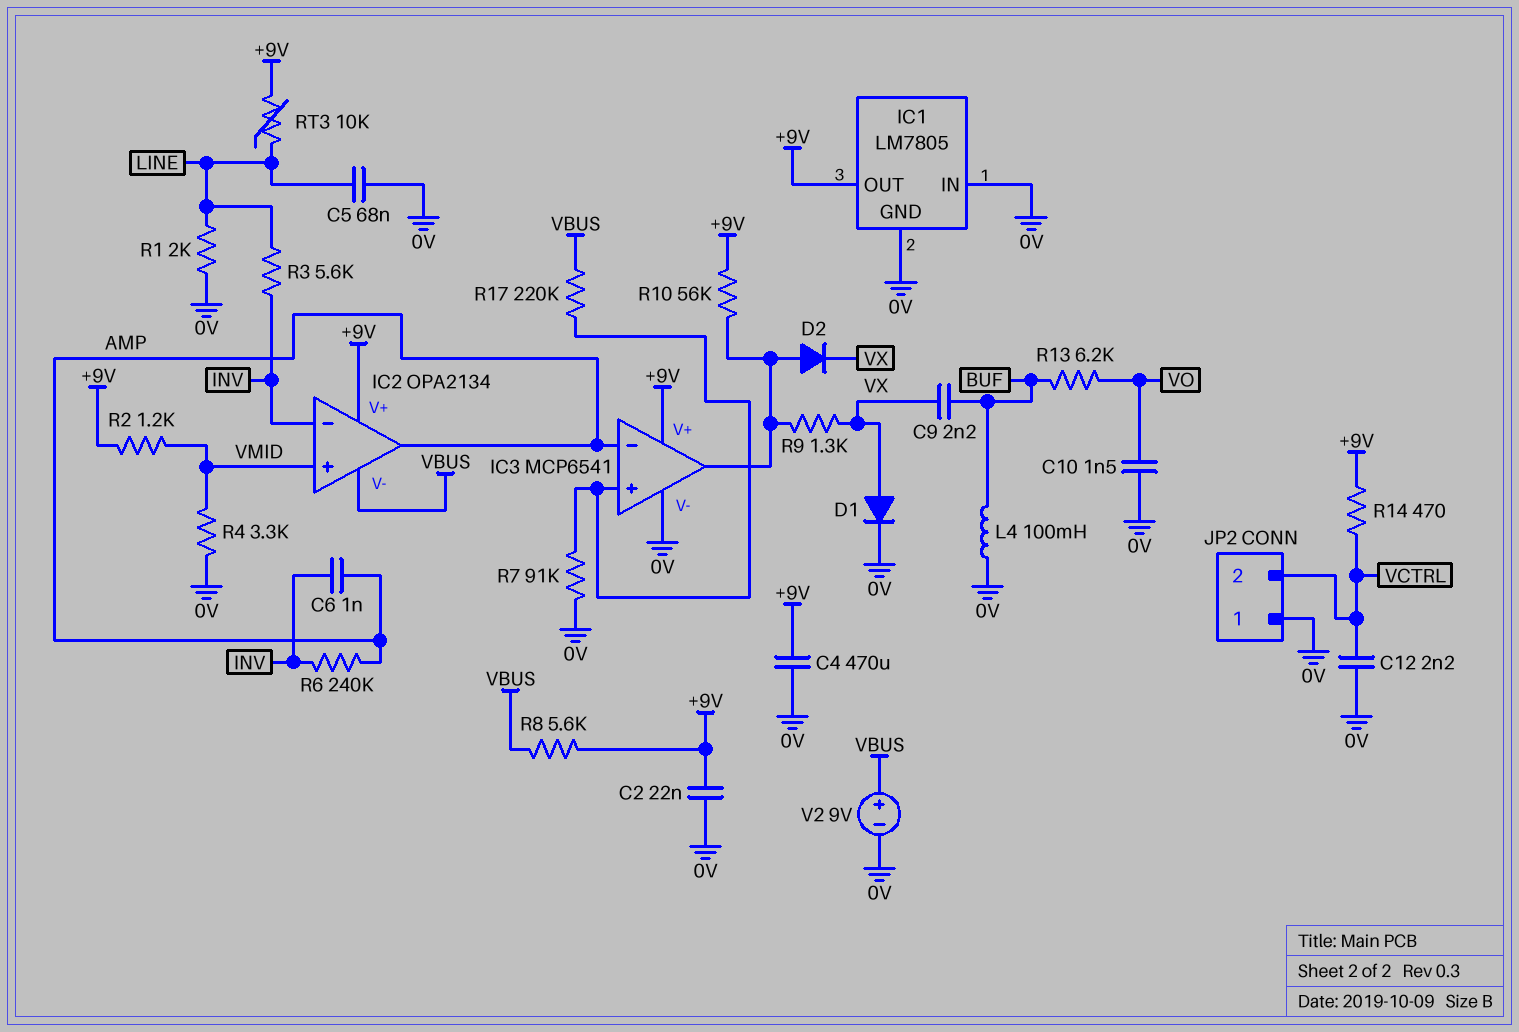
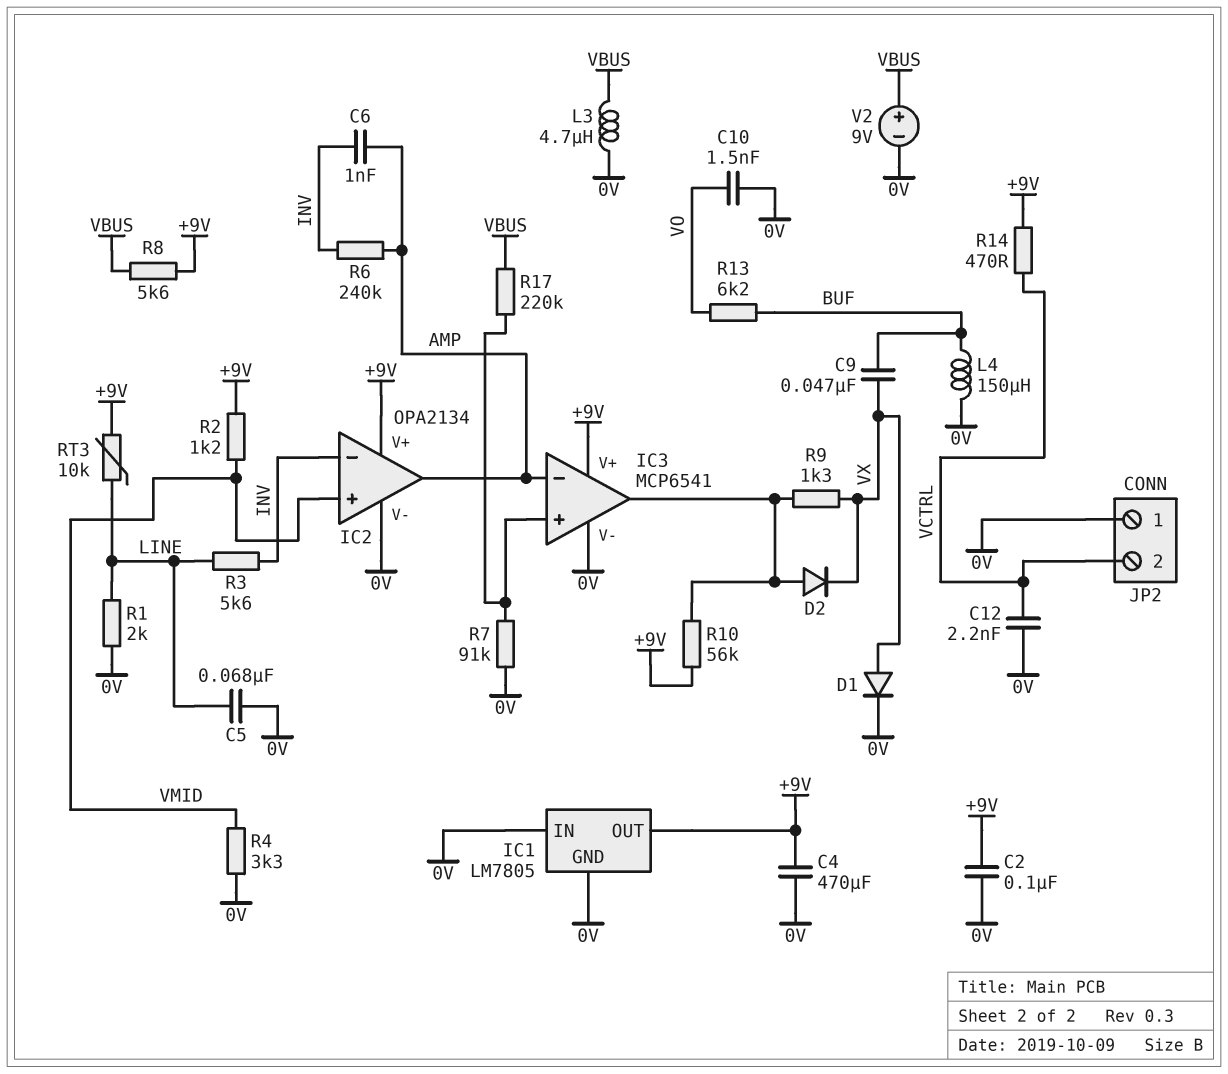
C2: 22nF (+9V, 0V) -> 100nF (+9V, 0V)
C9: 2.2nF (BUF, VX) -> 47nF (BUF, VX)
IC2 pin V-: VBUS -> 0V
L3: none -> 4.7uH (0V, VBUS)
L4: 100mH (0V, BUF) -> 150uH (0V, BUF)

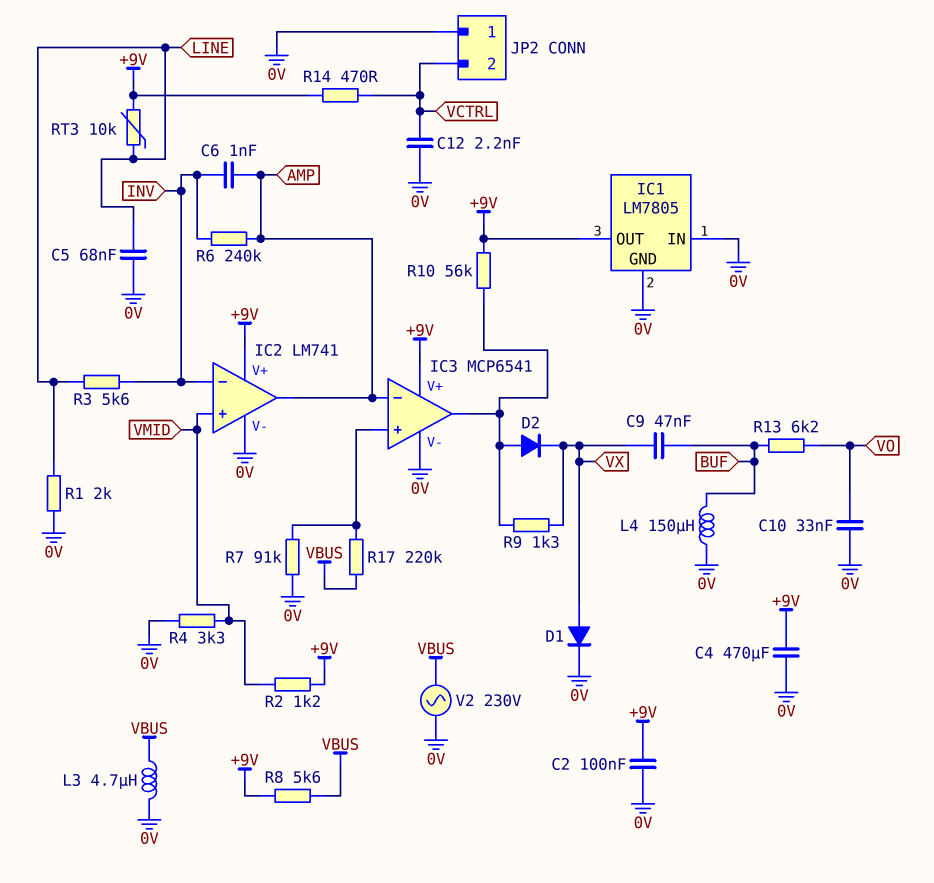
C10: 1.5nF (0V, VO) -> 33nF (0V, VO)
IC2: OPA2134 -> LM741
V2: 9V (plus VBUS, minus 0V) -> AC 230V (0V, VBUS)

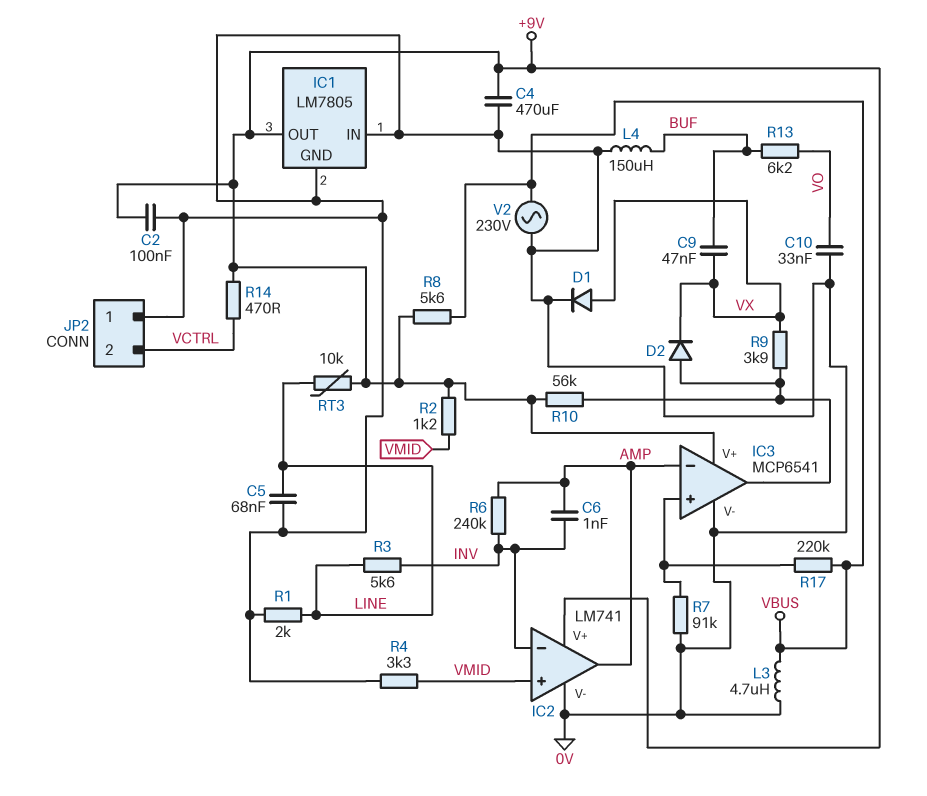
C12: 2.2nF (0V, VCTRL) -> none
R9: 1.3k (IC3/out, VX) -> 3.9k (IC3/out, VX)

